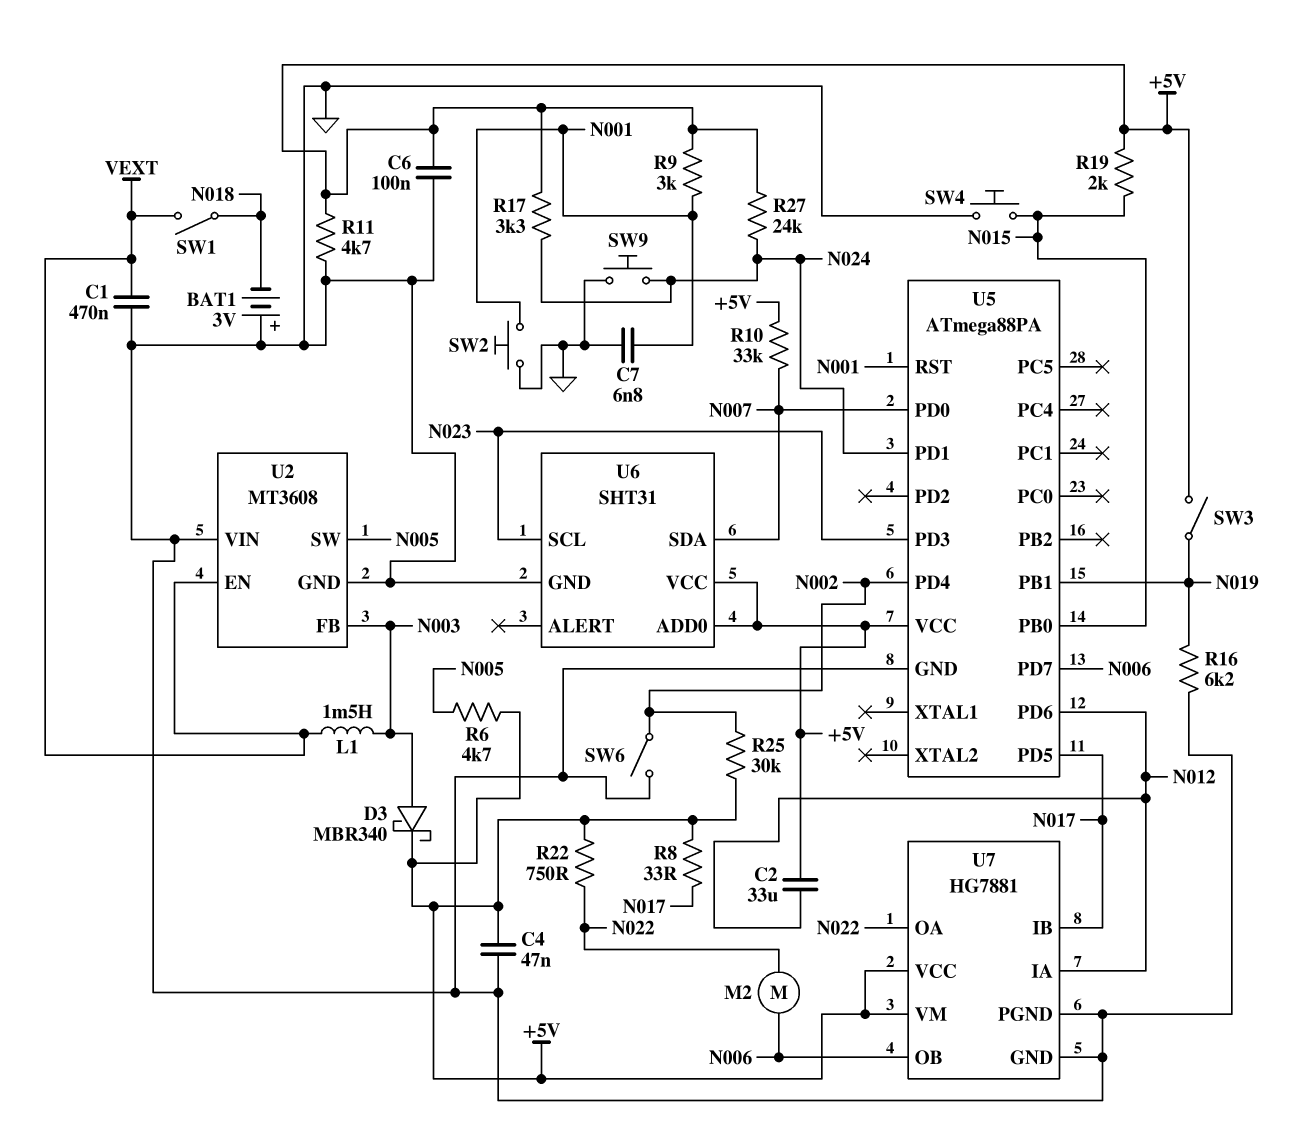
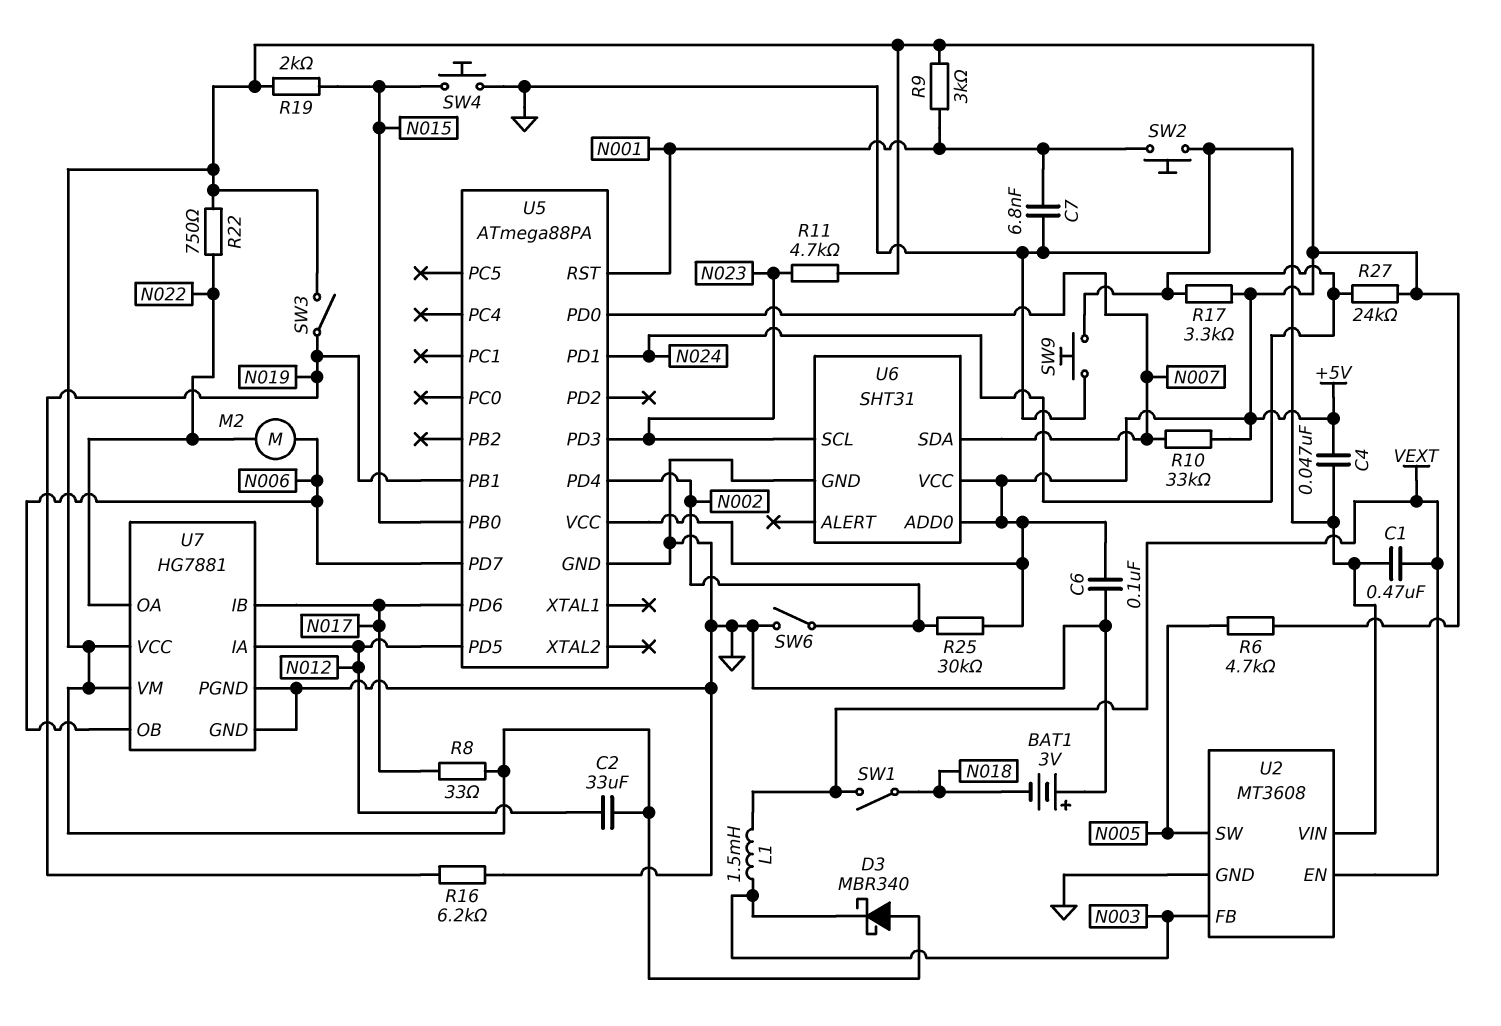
D3: schottky MBR340 (A N003, K +5V) -> schottky MBR340 (A +5V, K N003)
R11: 4.7k (+5V, GND) -> 4.7k (+5V, N023)
U5 pin PD5: N017 -> N012
U5 pin PD6: N012 -> N017

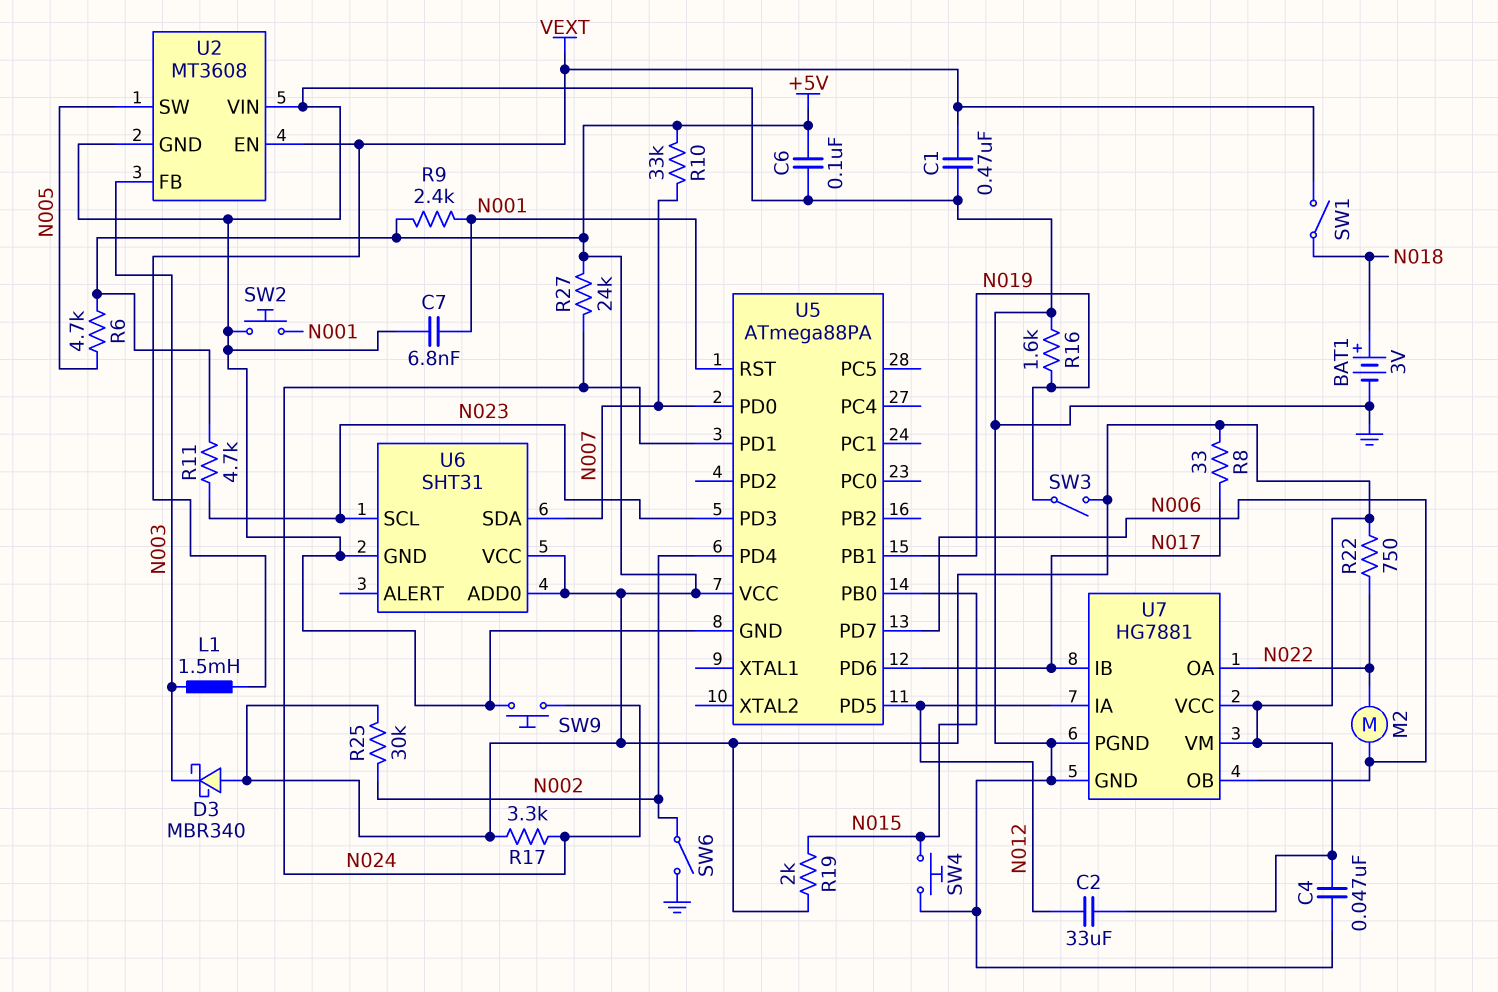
BAT1: 3V (plus GND, minus N018) -> 3V (plus N018, minus GND)
R9: 3k (+5V, N001) -> 2.4k (+5V, N001)
R16: 6.2k (GND, N019) -> 1.6k (GND, N019)

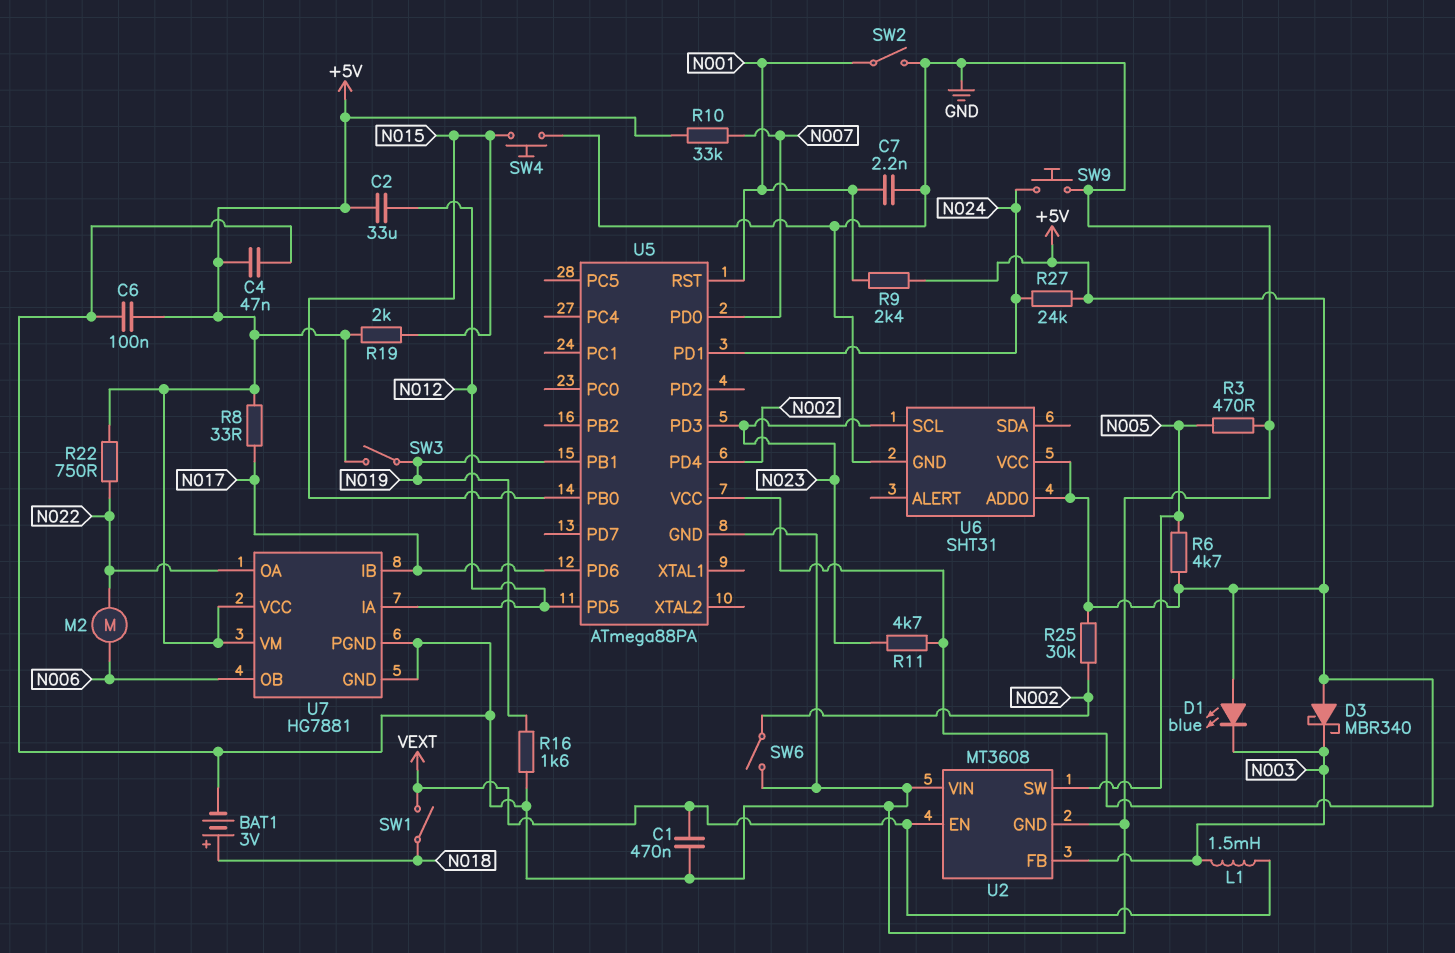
C7: 6.8nF (GND, N001) -> 2.2nF (GND, N001)
D1: none -> LED blue (A +5V, K N003)
R3: none -> 470 (GND, N005)
R17: 3.3k (+5V, N024) -> none
SW2: button (GND, N001) -> switch (GND, N001)
U5 pin PD7: N006 -> none
U6 pin SDA: N007 -> none

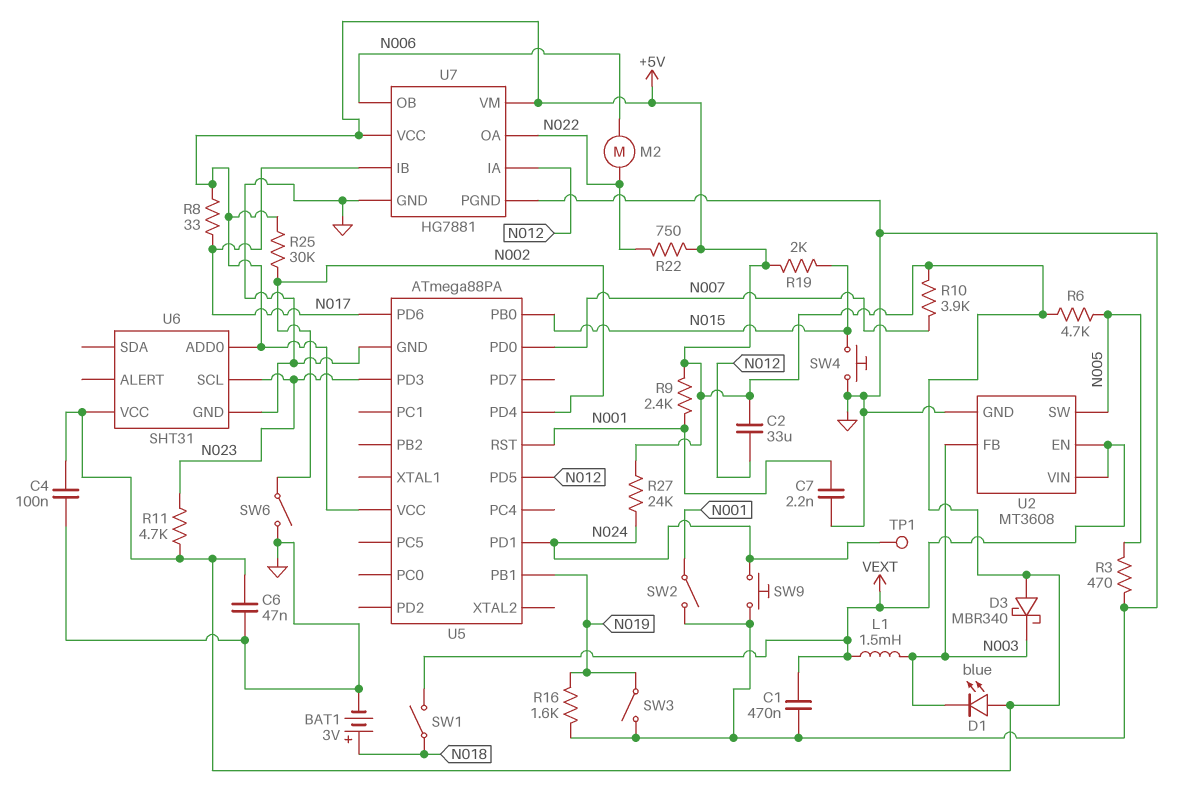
C4: 47nF (+5V, GND) -> 100nF (+5V, GND)
C6: 100nF (+5V, GND) -> 47nF (+5V, GND)
R10: 33k (+5V, N007) -> 3.9k (+5V, N007)
SW3: switch (+5V, N019) -> switch (GND, N019)
TP1: none -> test point (N024)
U2 pin VIN: GND -> VEXT

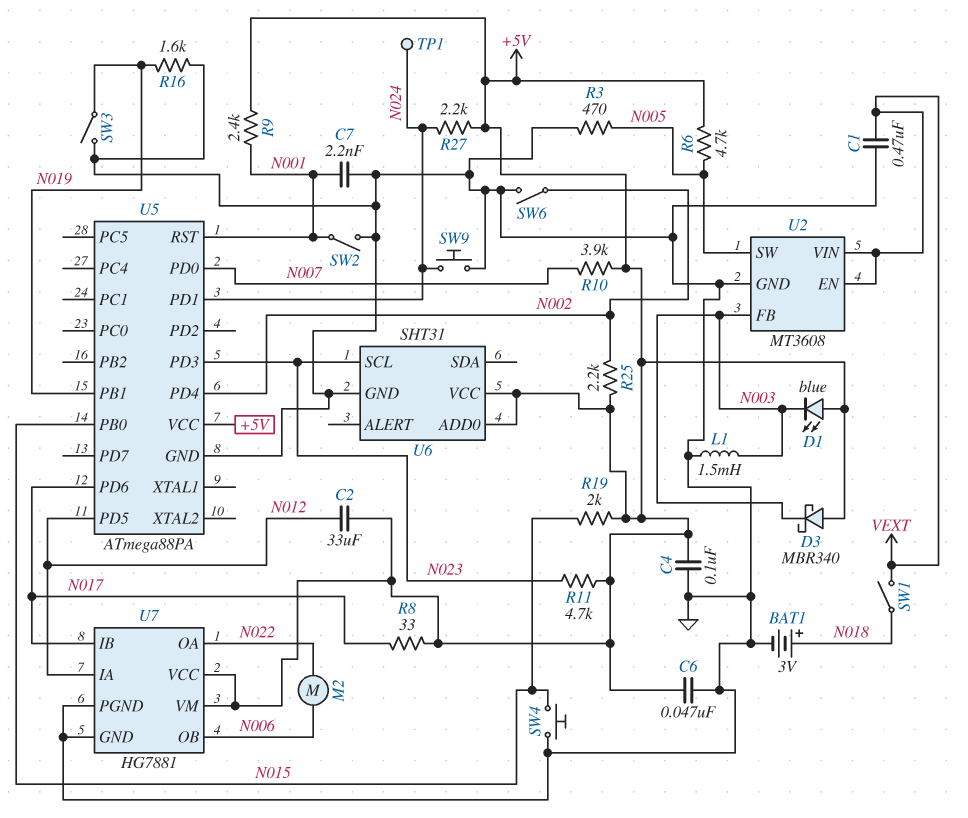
L1: 1.5mH (N003, VEXT) -> 1.5mH (GND, N003)
R22: 750 (+5V, N022) -> none
R25: 30k (+5V, N002) -> 2.2k (+5V, N002)
R27: 24k (+5V, N024) -> 2.2k (+5V, N024)

